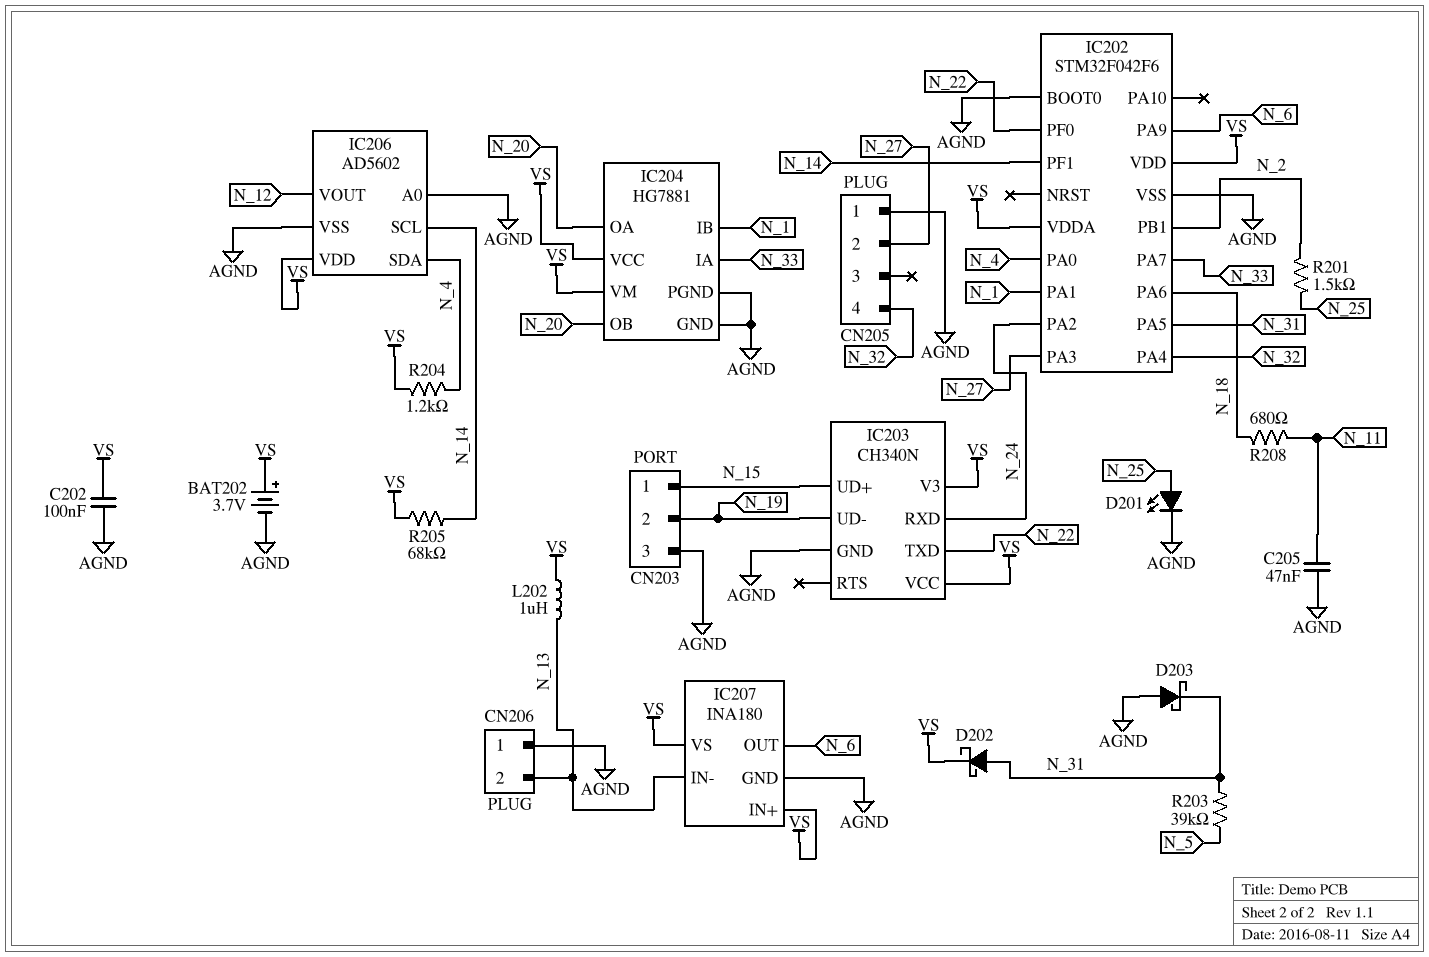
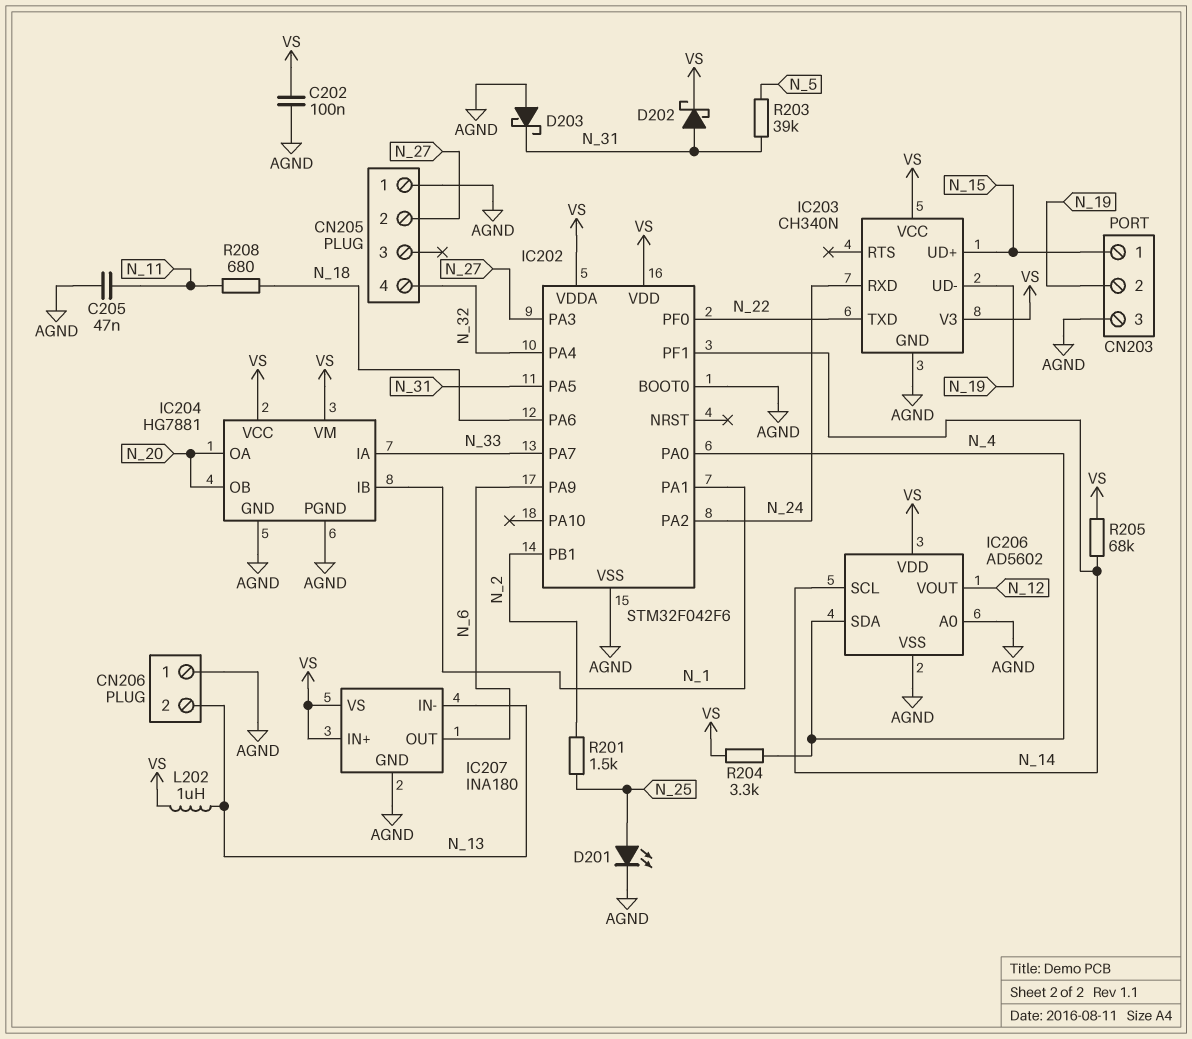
BAT202: 3.7V (plus VS, minus AGND) -> none
R204: 1.2k (N_4, VS) -> 3.3k (N_4, VS)

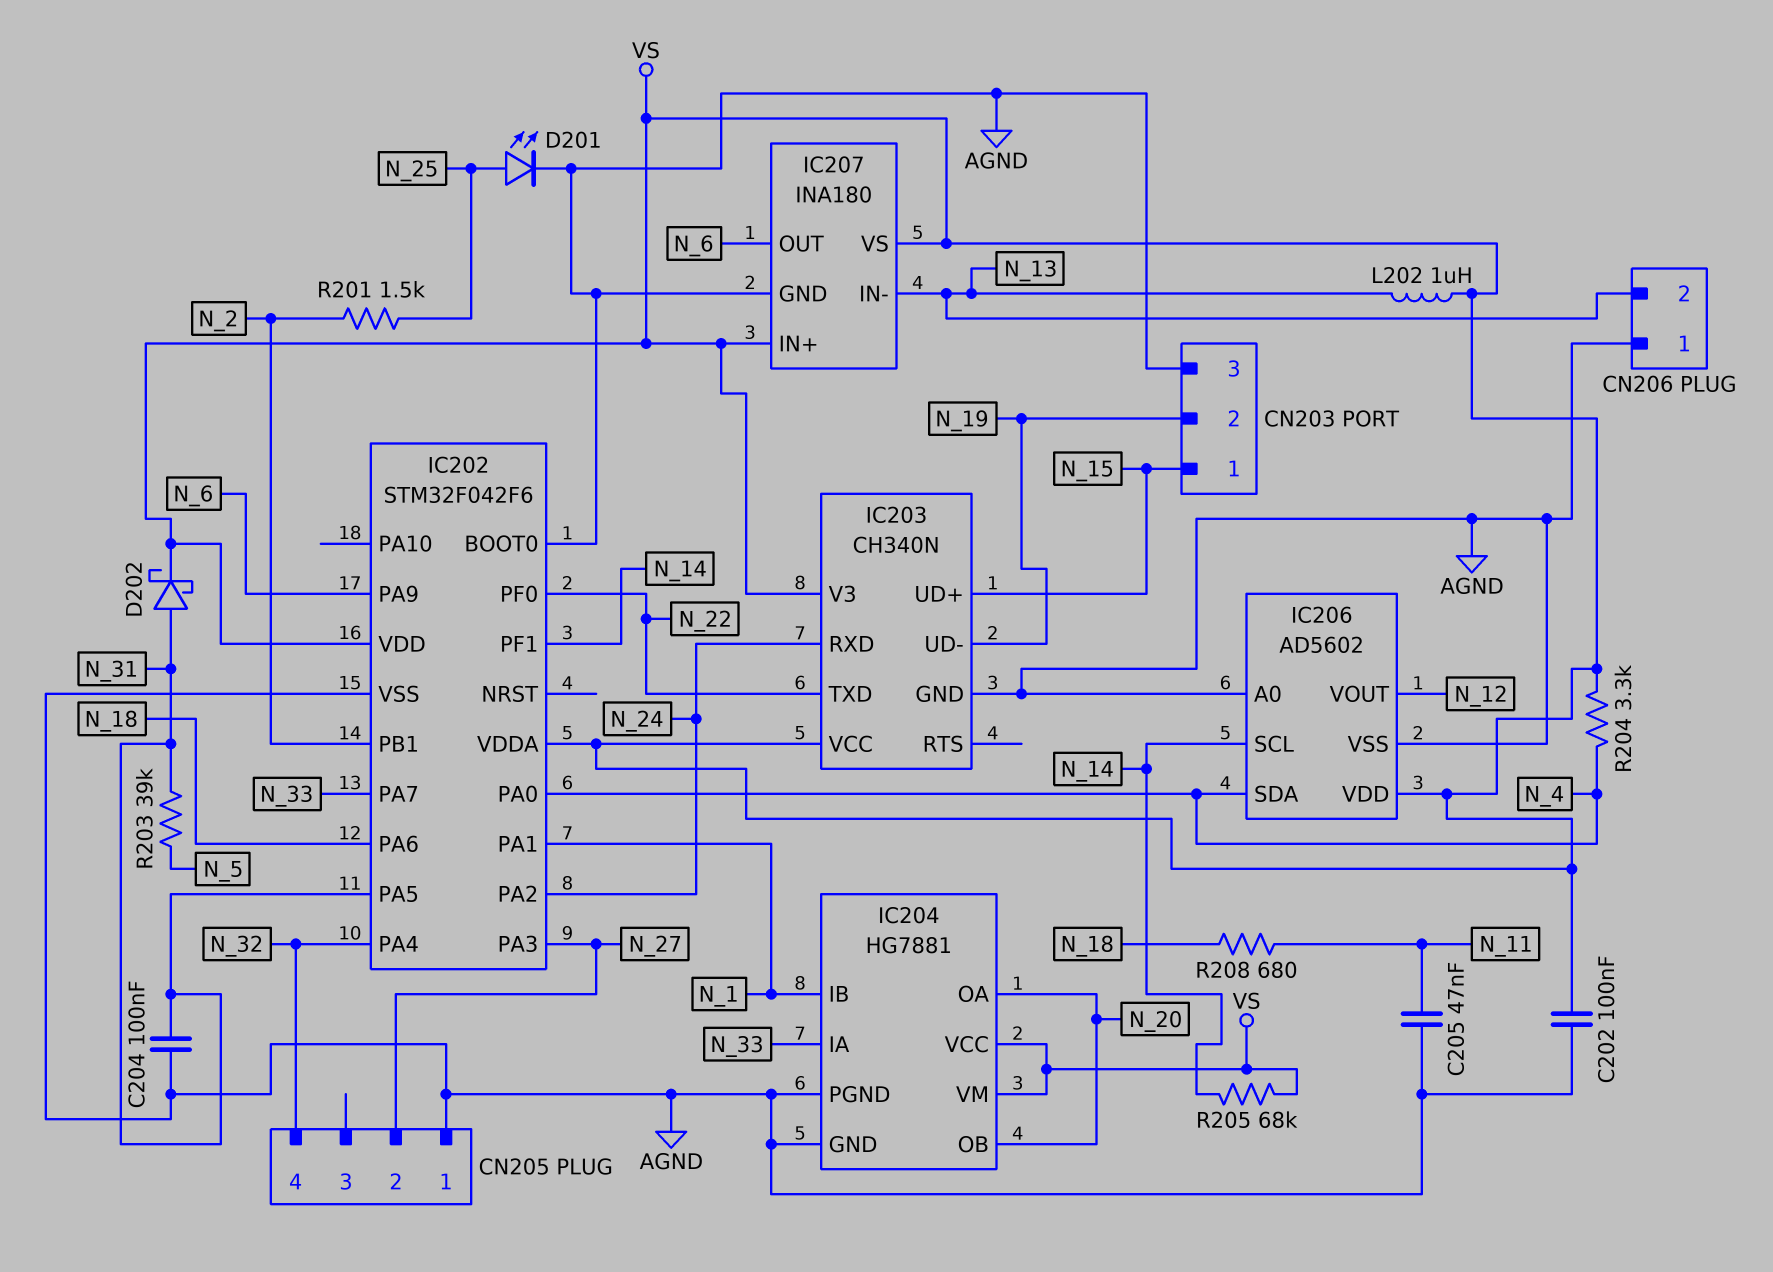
C204: none -> 100nF (AGND, N_31)
D203: schottky (A AGND, K N_31) -> none

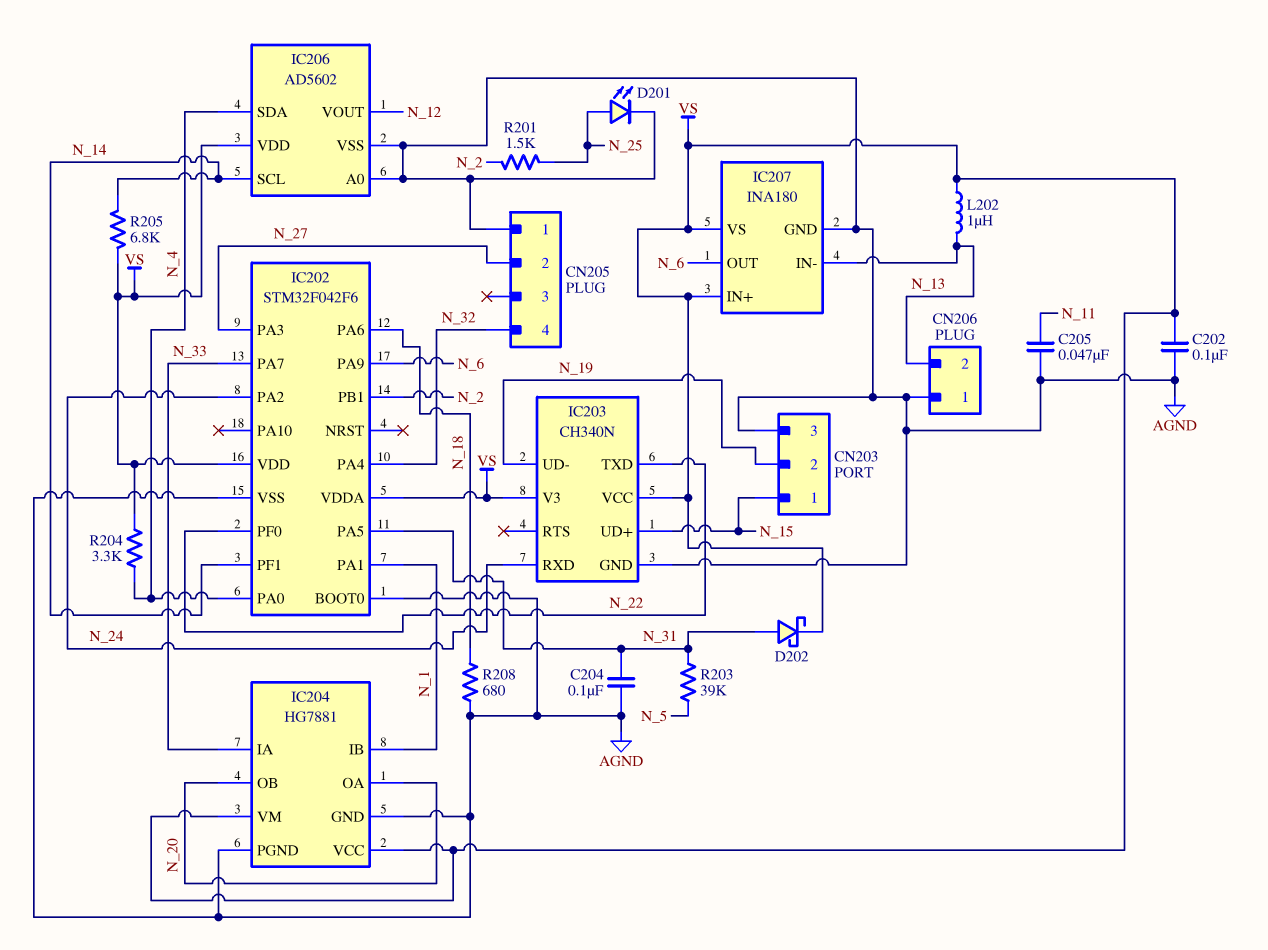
R205: 68k (N_14, VS) -> 6.8k (N_14, VS)
R208: 680 (N_11, N_18) -> 680 (AGND, N_18)

